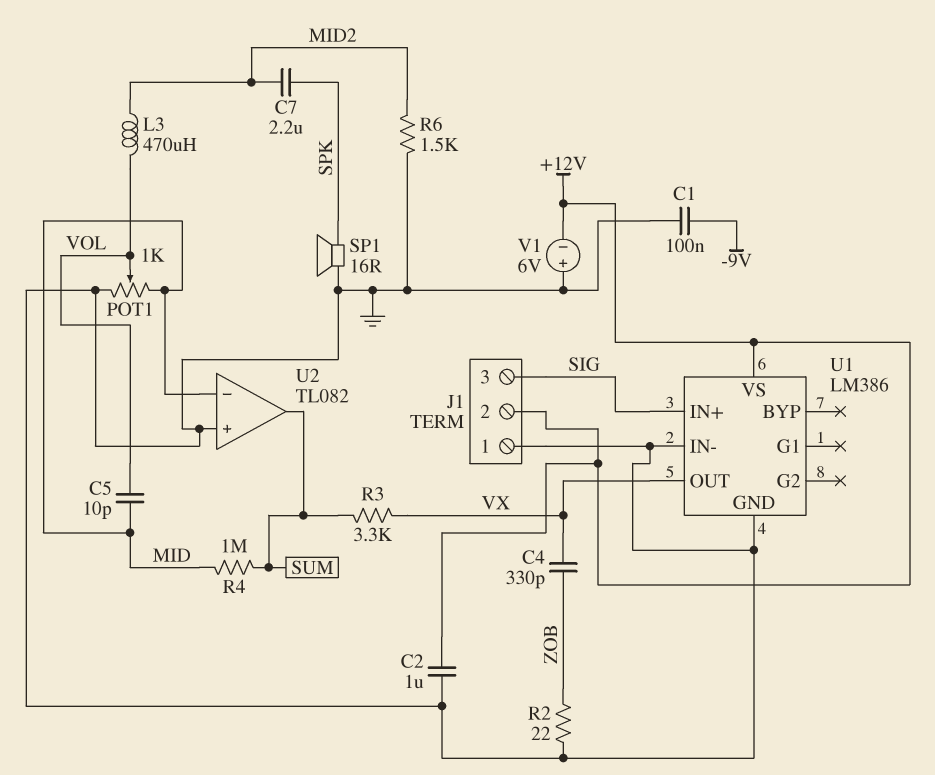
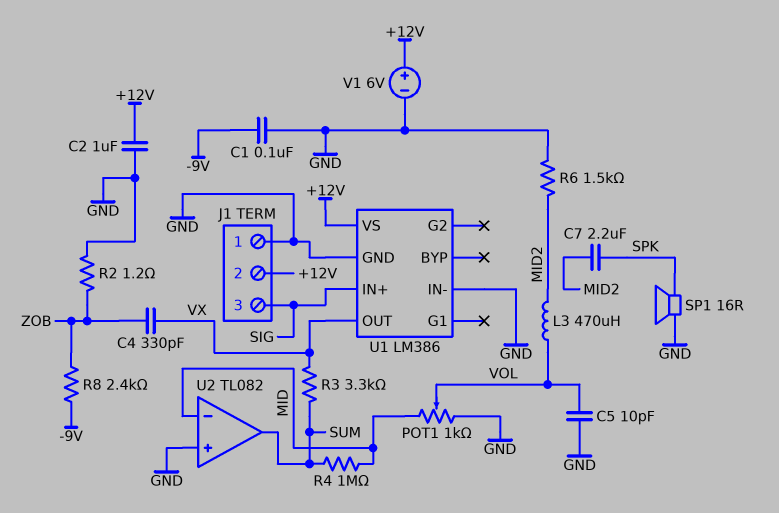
C5: 10pF (MID, VOL) -> 10pF (GND, VOL)
R2: 22 (GND, ZOB) -> 1.2 (GND, ZOB)
R8: none -> 2.4k (-9V, ZOB)
V1: 6V (plus GND, minus +12V) -> 6V (plus +12V, minus GND)

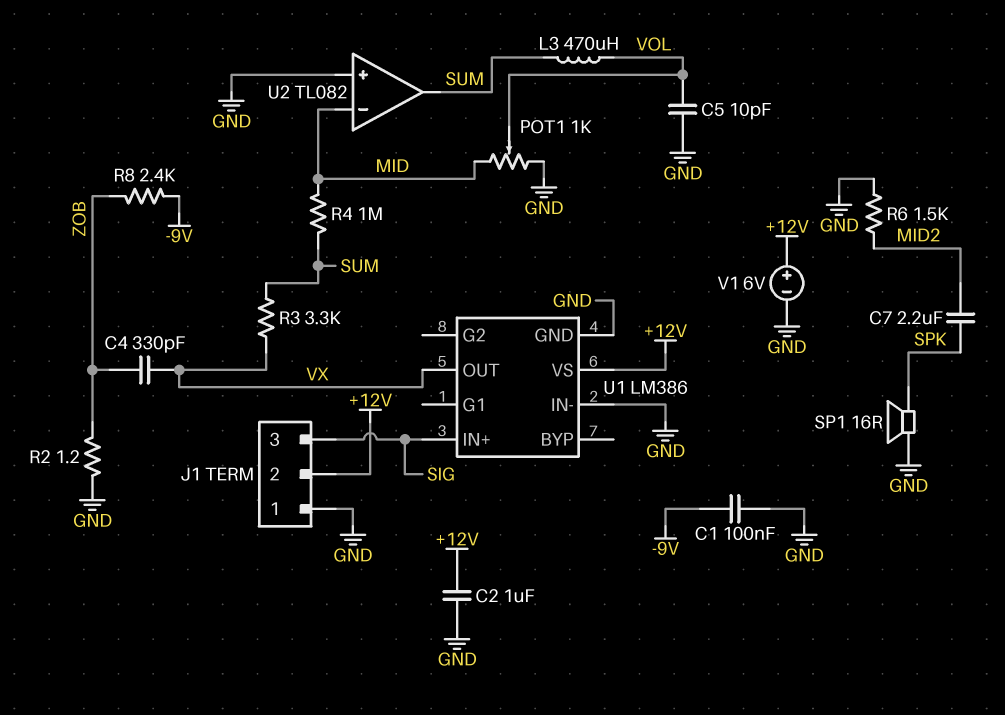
L3: 470uH (MID2, VOL) -> 470uH (SUM, VOL)

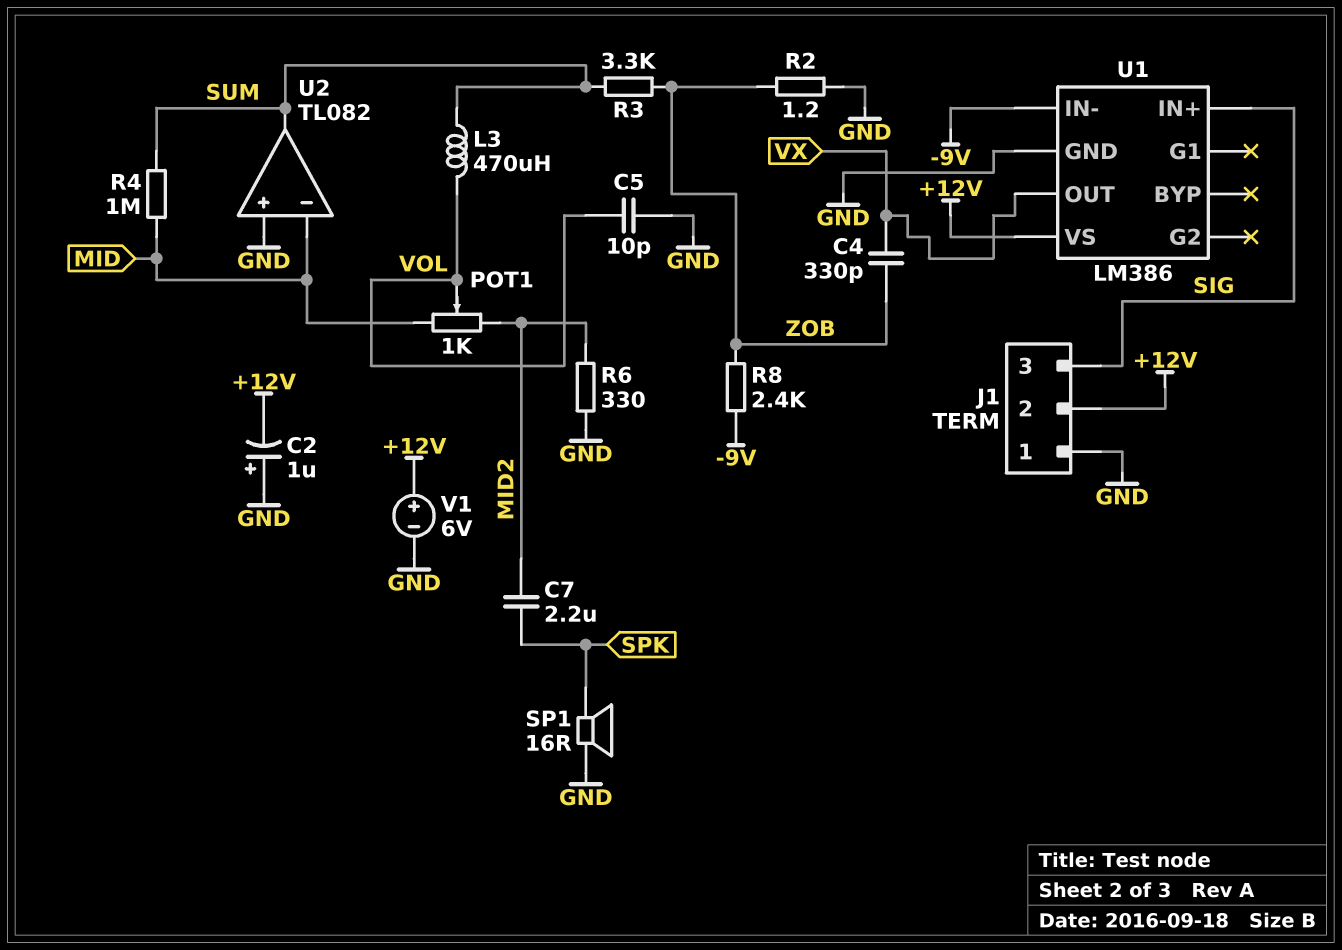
C1: 100nF (-9V, GND) -> none
C2: 1uF (+12V, GND) -> 1uF (plus GND, minus +12V)
POT1: 1k (GND, MID, wiper VOL) -> 1k (MID, MID2, wiper VOL)
R3: 3.3k (SUM, VX) -> 3.3k (SUM, ZOB)
R6: 1.5k (GND, MID2) -> 330 (GND, MID2)
U1 pin IN-: GND -> -9V

